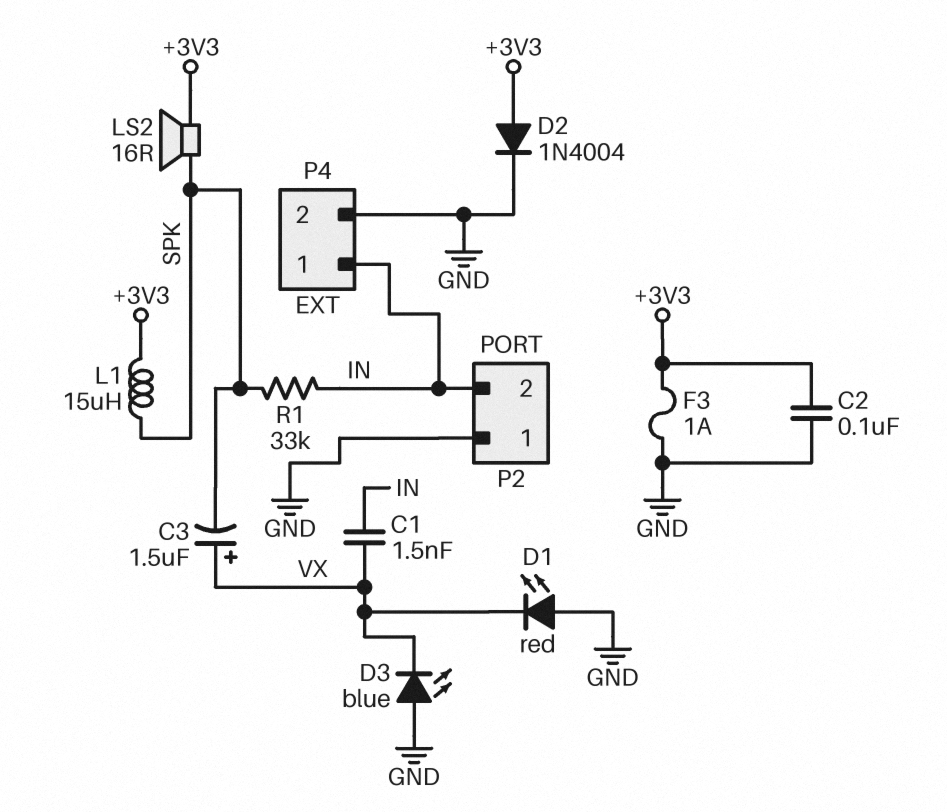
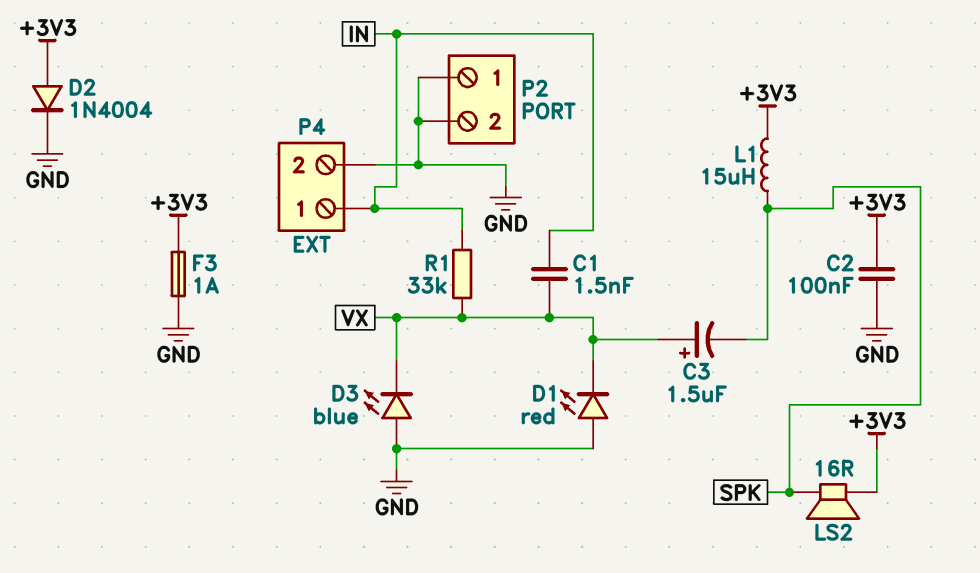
P2 pin 2: IN -> GND
R1: 33k (IN, SPK) -> 33k (IN, VX)

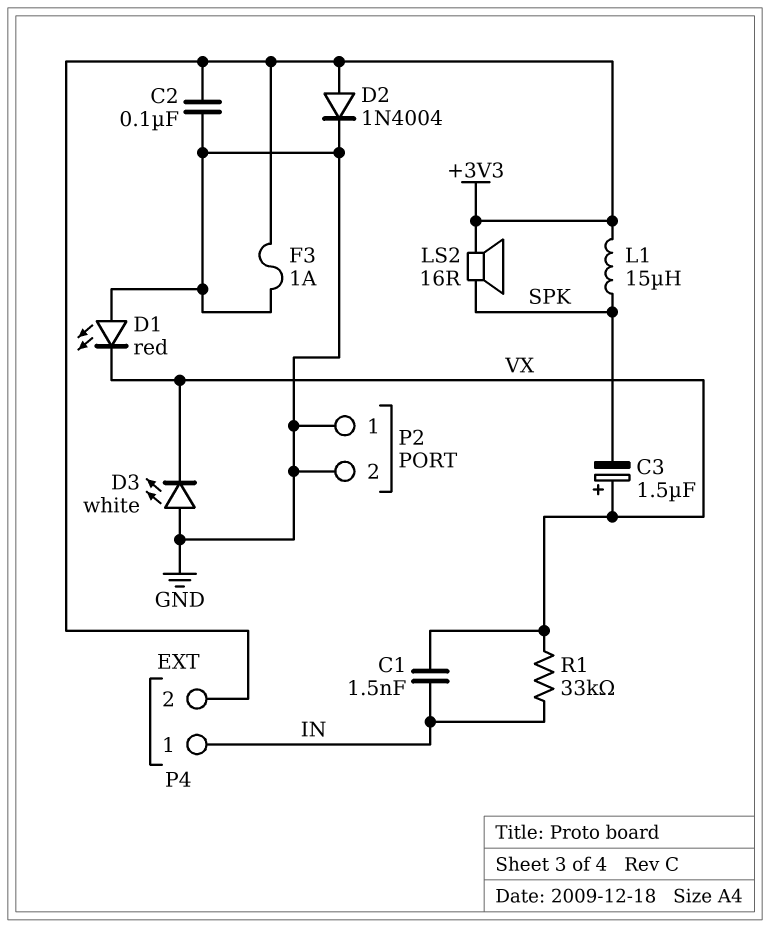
D3: LED blue (A GND, K VX) -> LED white (A GND, K VX)
P4 pin 2: GND -> +3V3

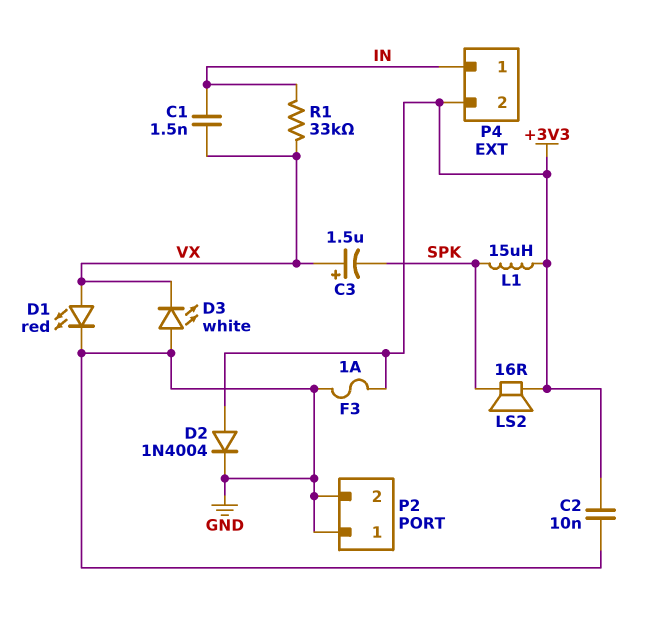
C2: 100nF (+3V3, GND) -> 10nF (+3V3, GND)
D1: LED red (A GND, K VX) -> LED red (A VX, K GND)

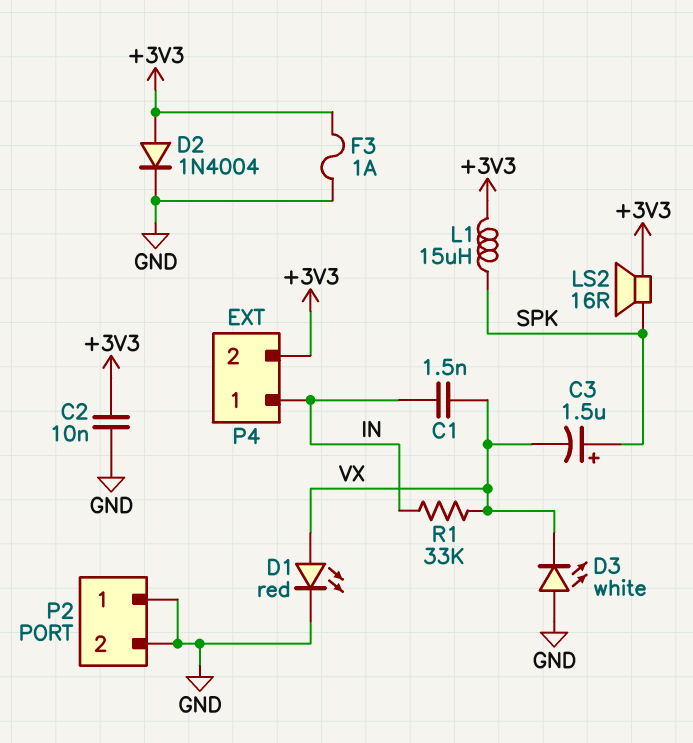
C3: 1.5uF (plus VX, minus SPK) -> 1.5uF (plus SPK, minus VX)

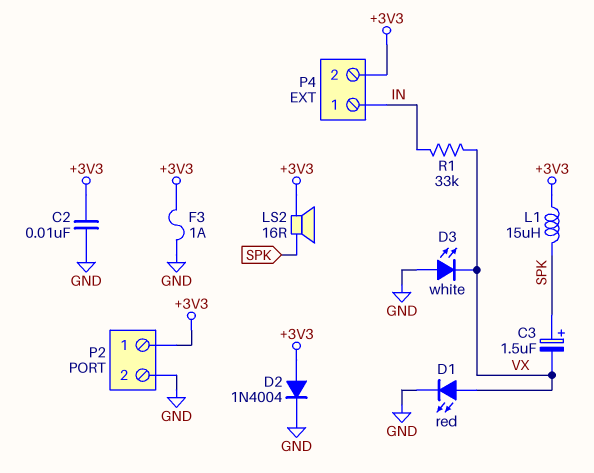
C1: 1.5nF (IN, VX) -> none
P2 pin 1: GND -> +3V3

